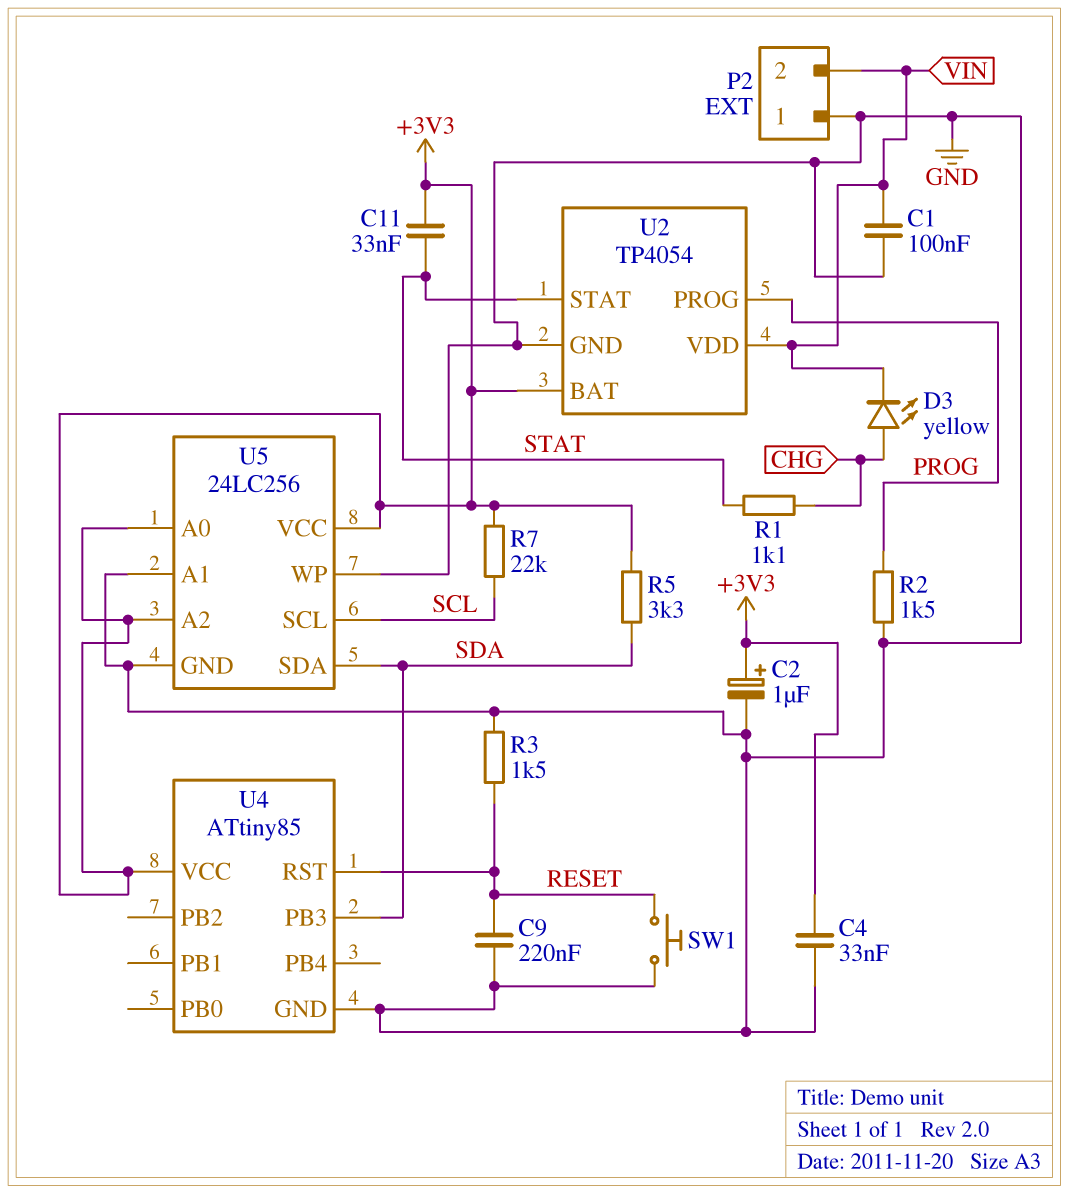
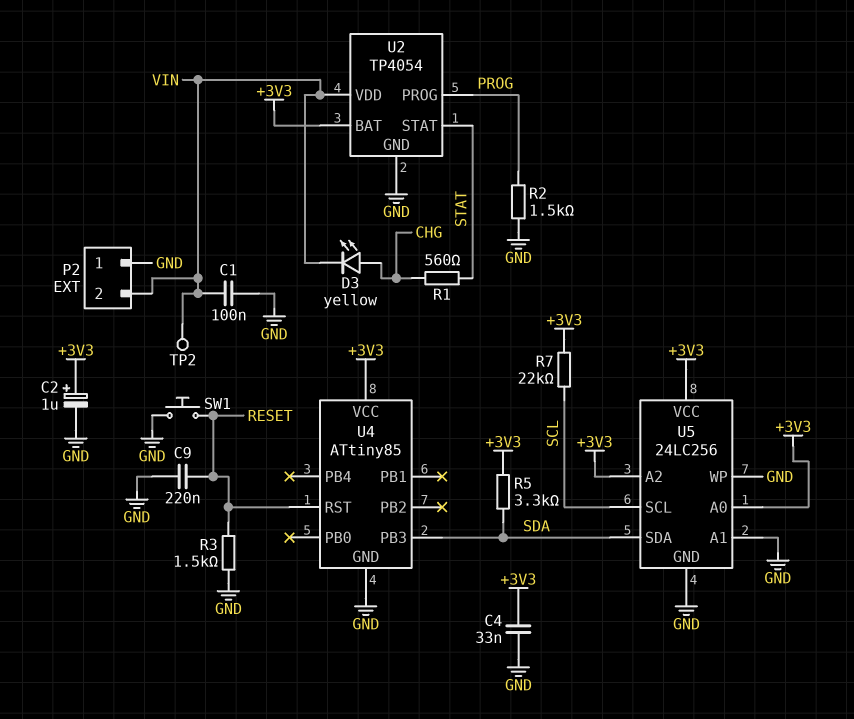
C11: 33nF (+3V3, STAT) -> none
R1: 1.1k (CHG, STAT) -> 560 (CHG, STAT)
TP2: none -> test point (VIN)

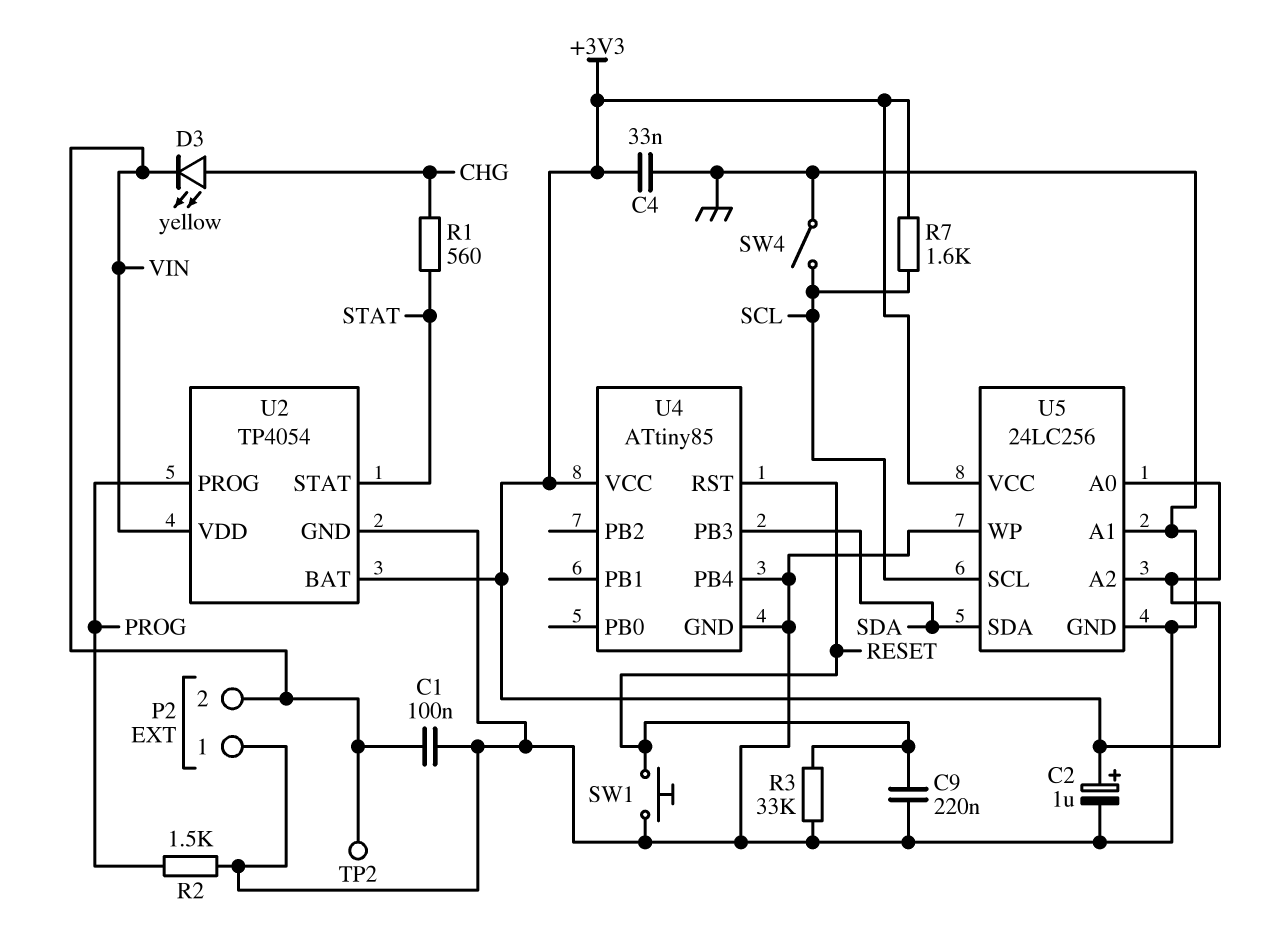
R3: 1.5k (GND, RESET) -> 33k (GND, RESET)
R5: 3.3k (+3V3, SDA) -> none
R7: 22k (+3V3, SCL) -> 1.6k (+3V3, SCL)
SW4: none -> switch (GND, SCL)
U4 pin PB4: none -> GND

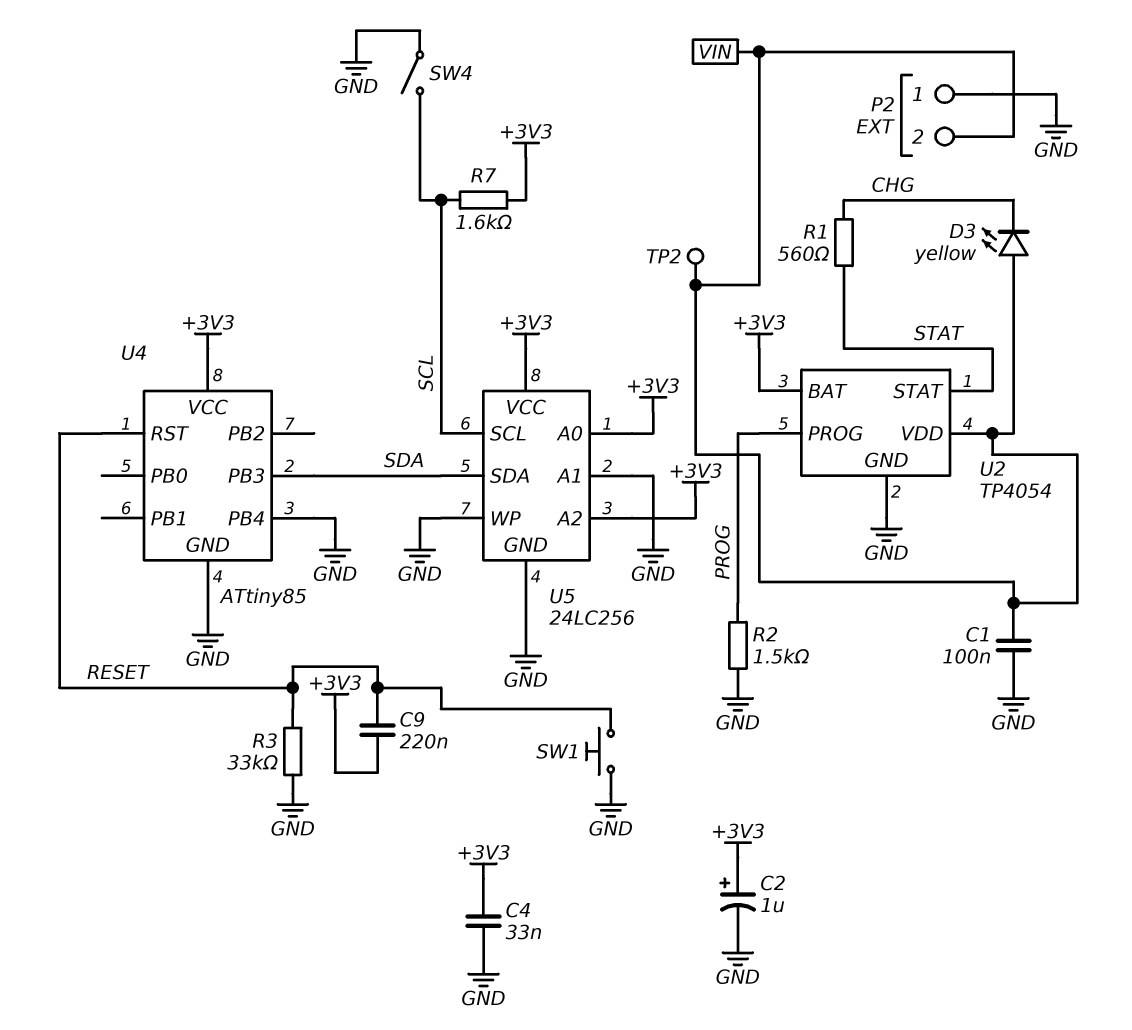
C9: 220nF (GND, RESET) -> 220nF (+3V3, RESET)
D3: LED yellow (A CHG, K VIN) -> LED yellow (A VIN, K CHG)

